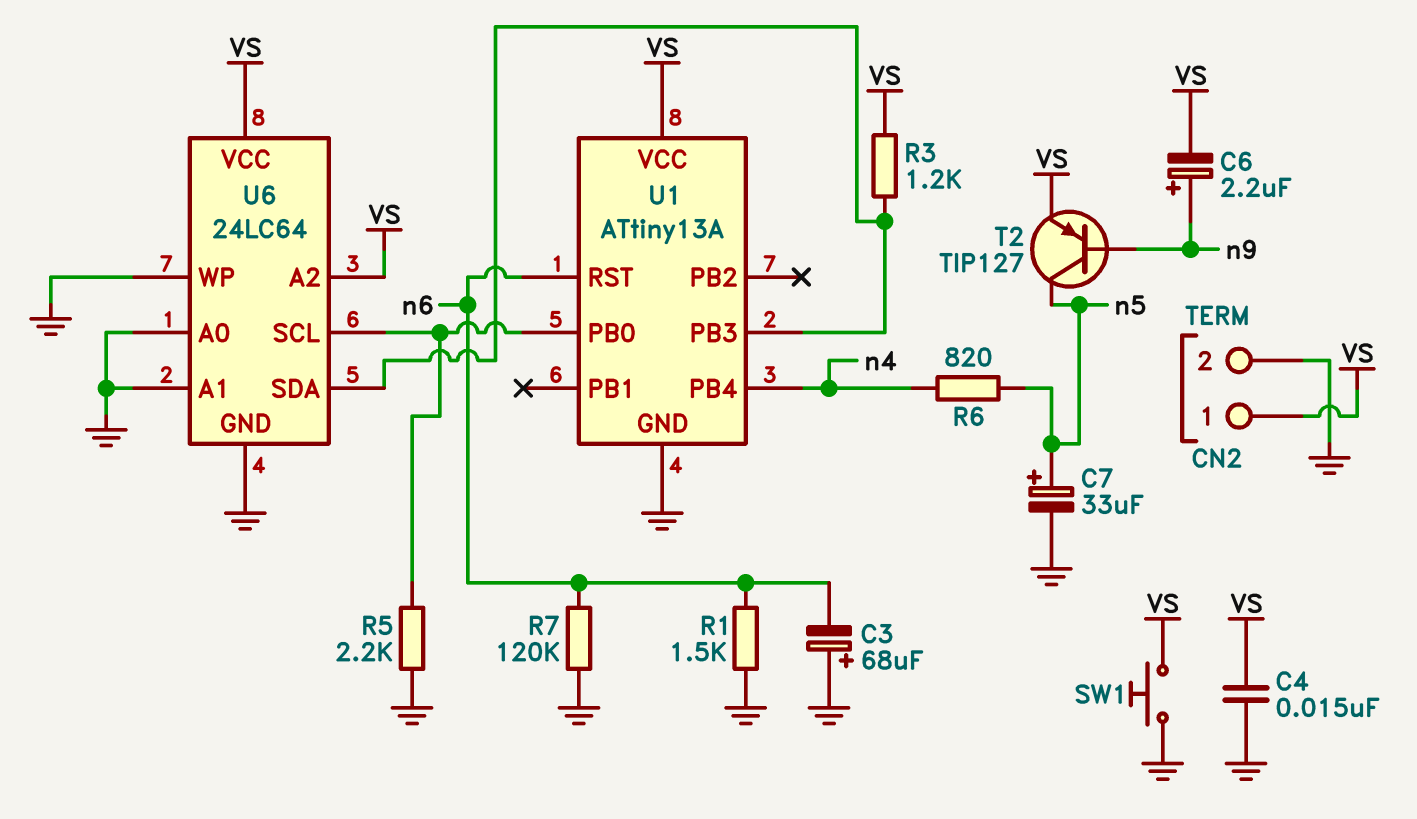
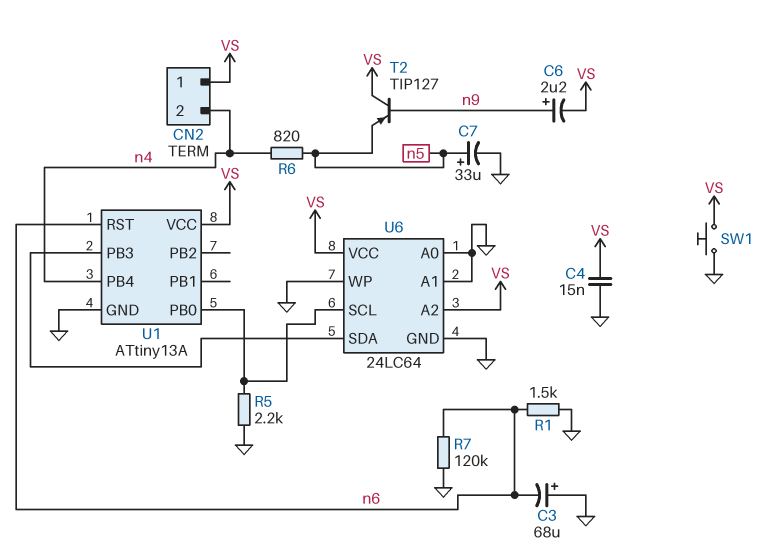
CN2 pin 2: GND -> n4
R3: 1.2k (U1/PB3, VS) -> none
T2: PNP TIP127 (B n9, C n5, E VS) -> PNP TIP127 (B n9, C VS, E n5)

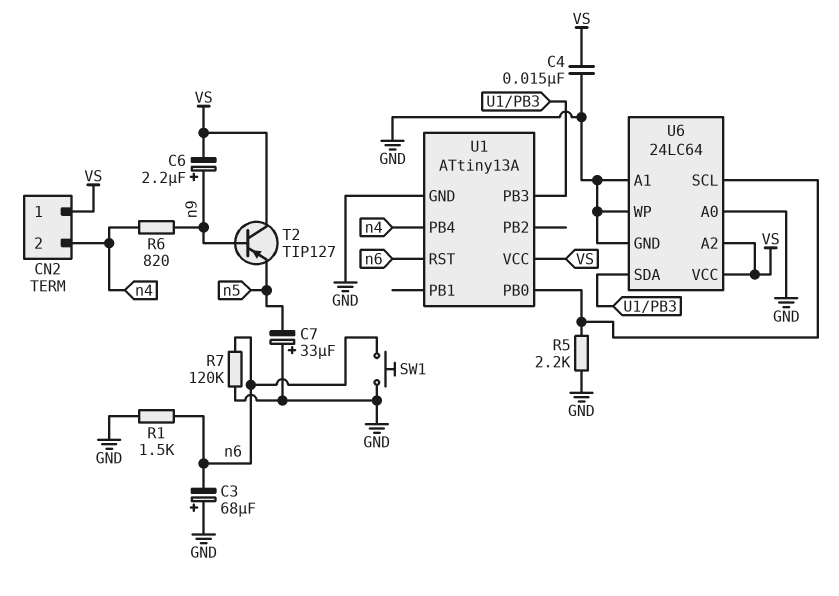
C7: 33uF (plus n5, minus GND) -> 33uF (plus GND, minus n5)
R6: 820 (n4, n5) -> 820 (n4, n9)
SW1: button (GND, VS) -> button (GND, n6)

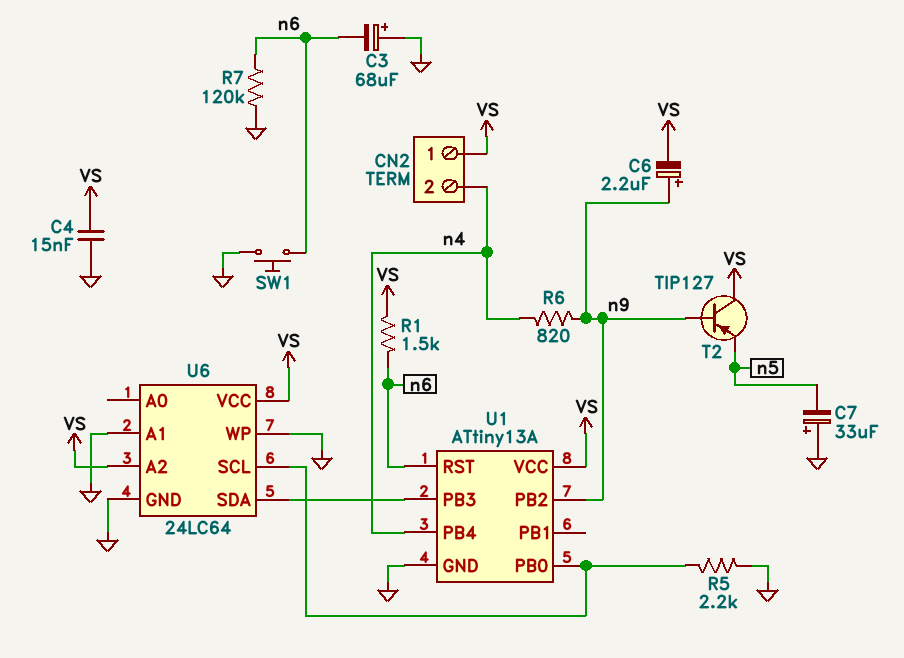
R1: 1.5k (GND, n6) -> 1.5k (VS, n6)
U1 pin PB2: none -> n9
U6 pin A0: GND -> none

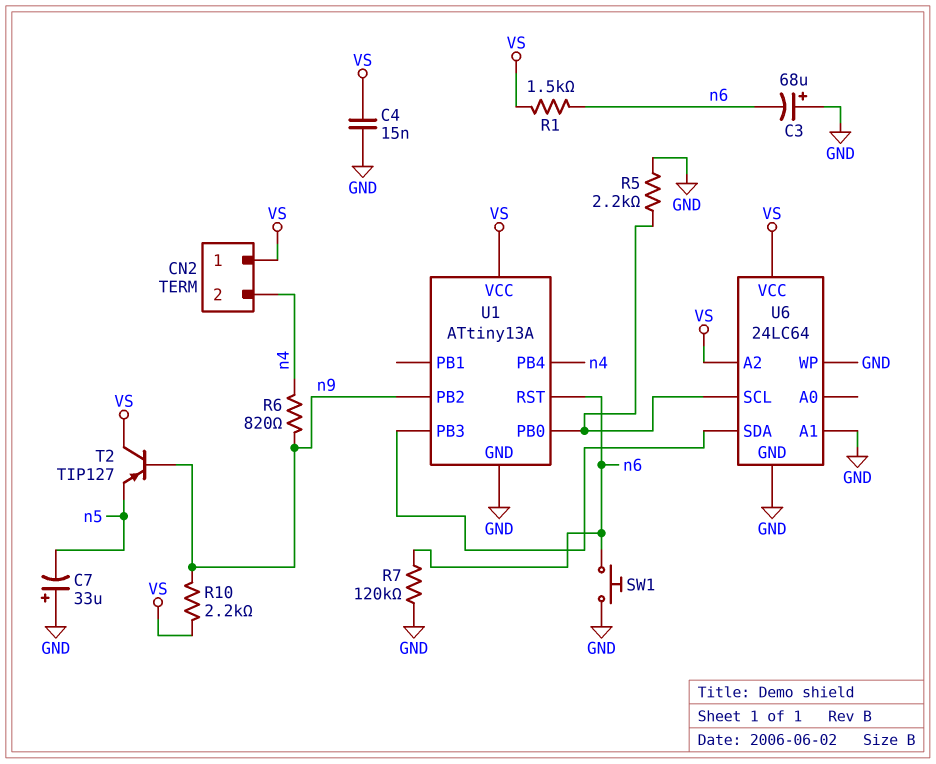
C6: 2.2uF (plus n9, minus VS) -> none
R10: none -> 2.2k (VS, n9)

